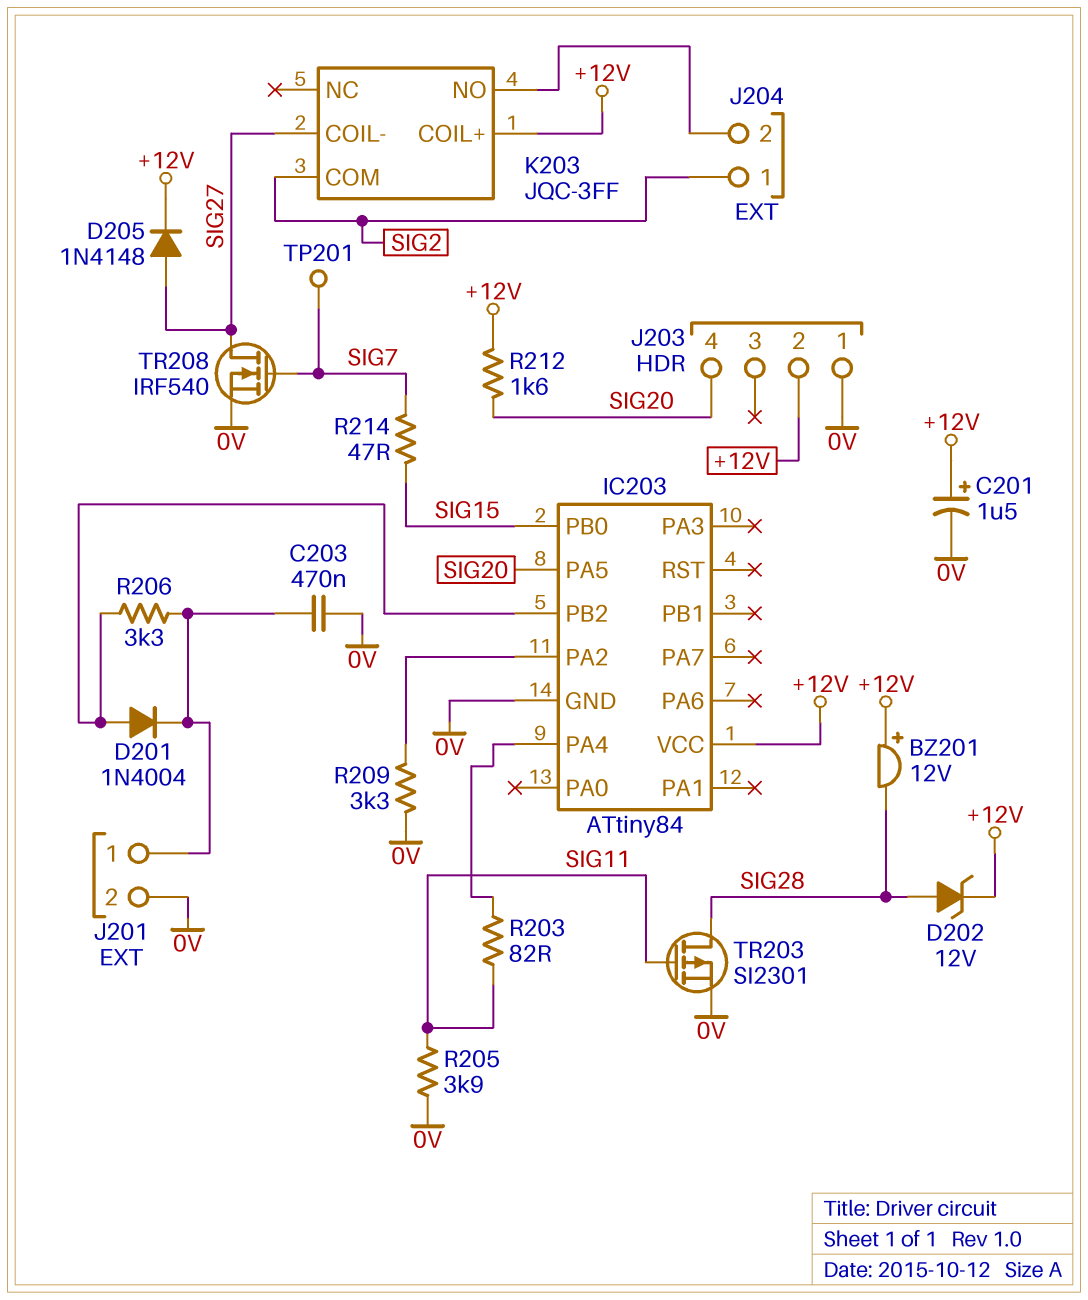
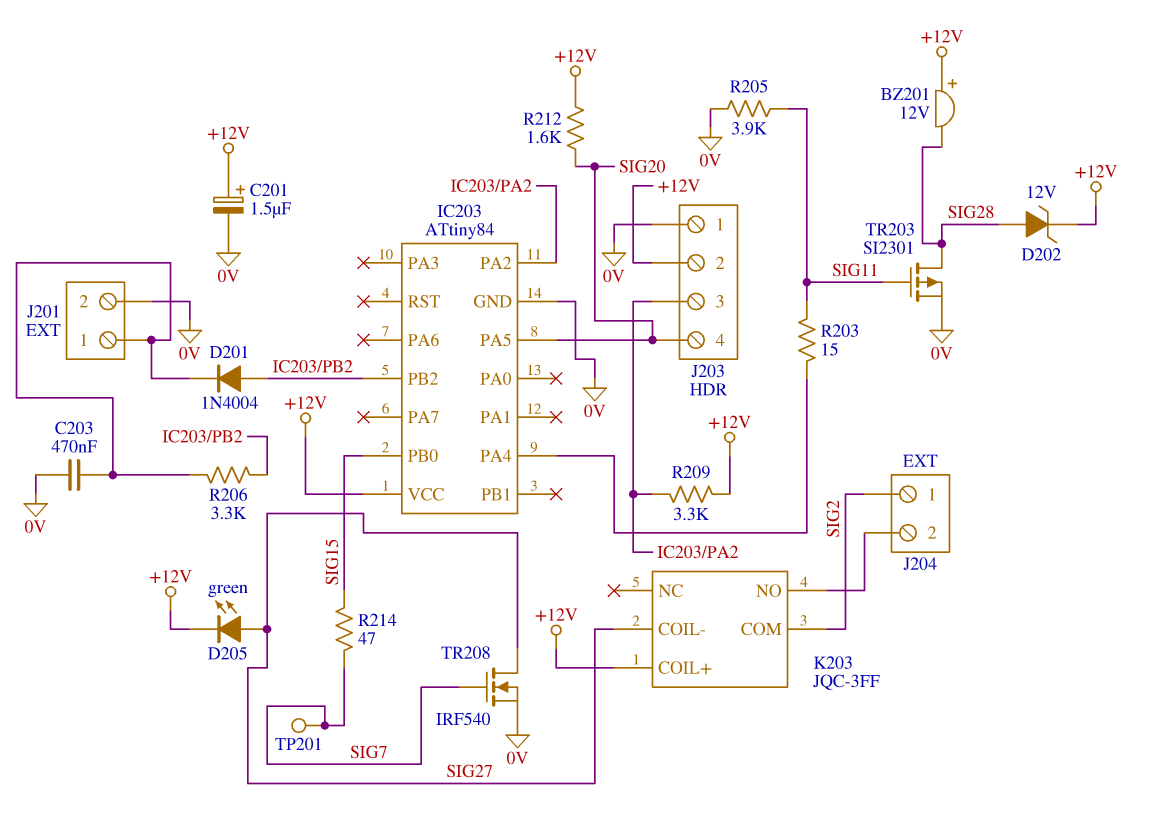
D205: diode 1N4148 (A SIG27, K +12V) -> LED green (A SIG27, K +12V)
J203 pin 3: none -> IC203/PA2
R203: 82 (IC203/PA4, SIG11) -> 15 (IC203/PA4, SIG11)
R209: 3.3k (0V, IC203/PA2) -> 3.3k (+12V, IC203/PA2)

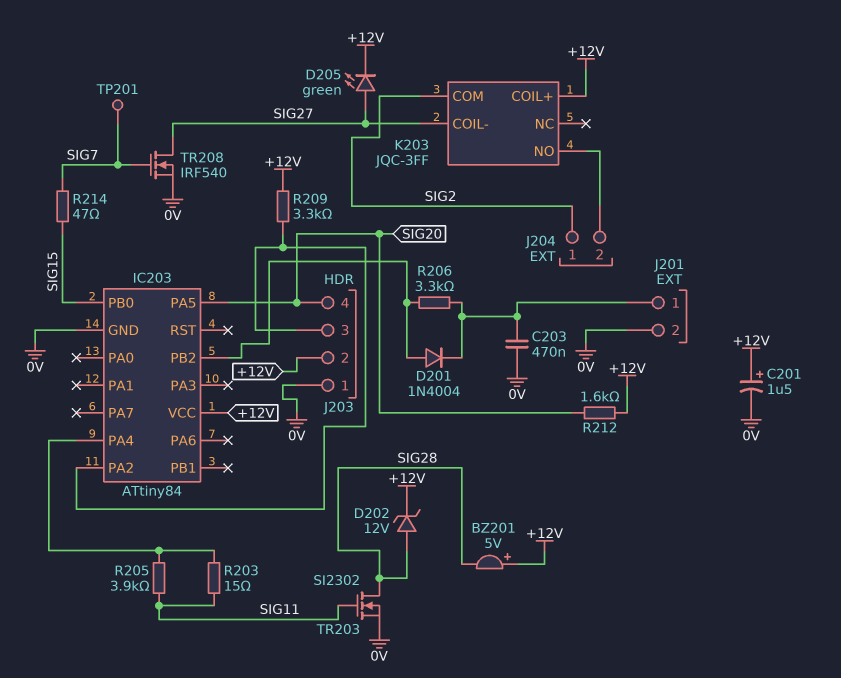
BZ201: buzzer 12V (plus +12V, minus SIG28) -> buzzer 5V (plus +12V, minus SIG28)
R205: 3.9k (0V, SIG11) -> 3.9k (IC203/PA4, SIG11)
TR203: PMOS SI2301 (G SIG11, D SIG28, S 0V) -> NMOS SI2302 (G SIG11, D SIG28, S 0V)

